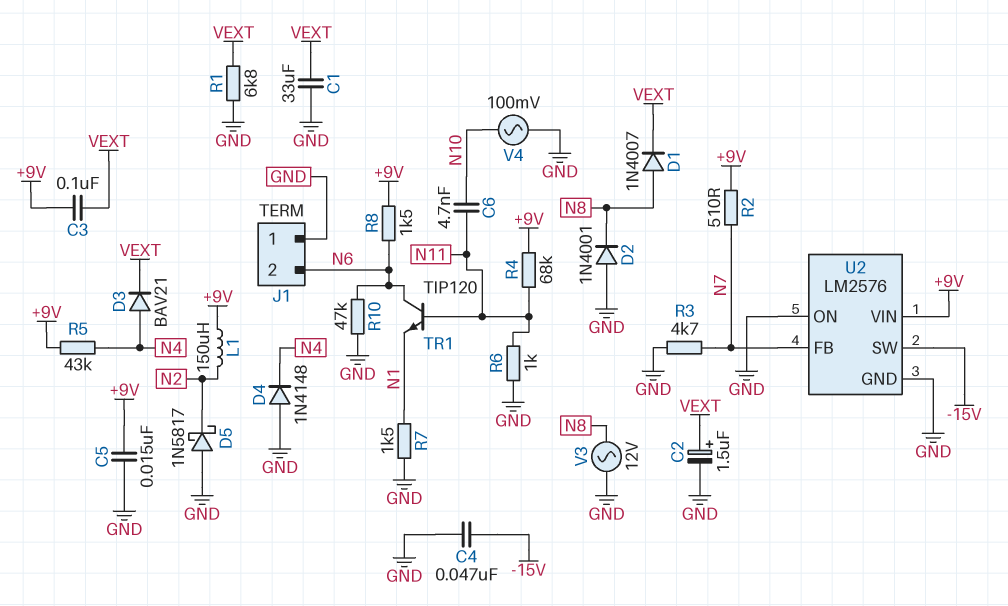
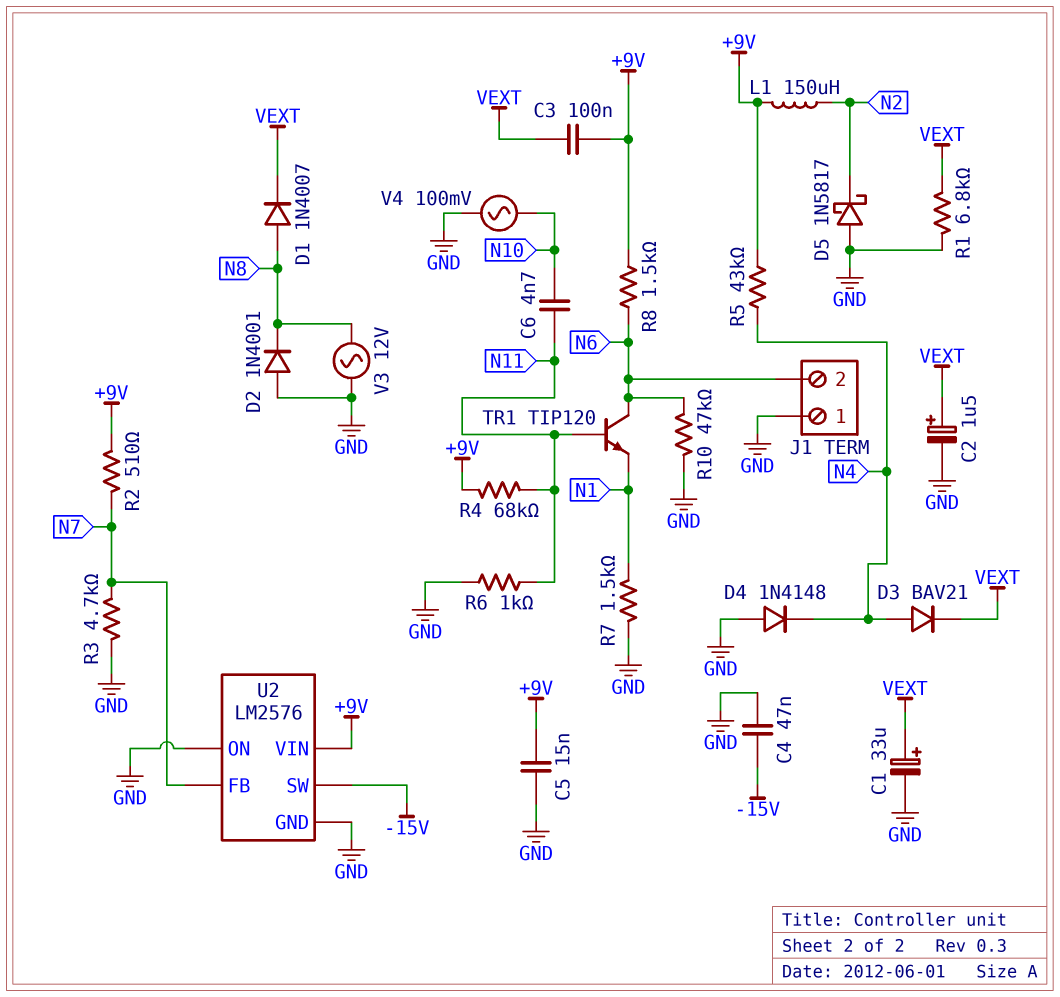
C1: 33uF (GND, VEXT) -> 33uF (plus VEXT, minus GND)

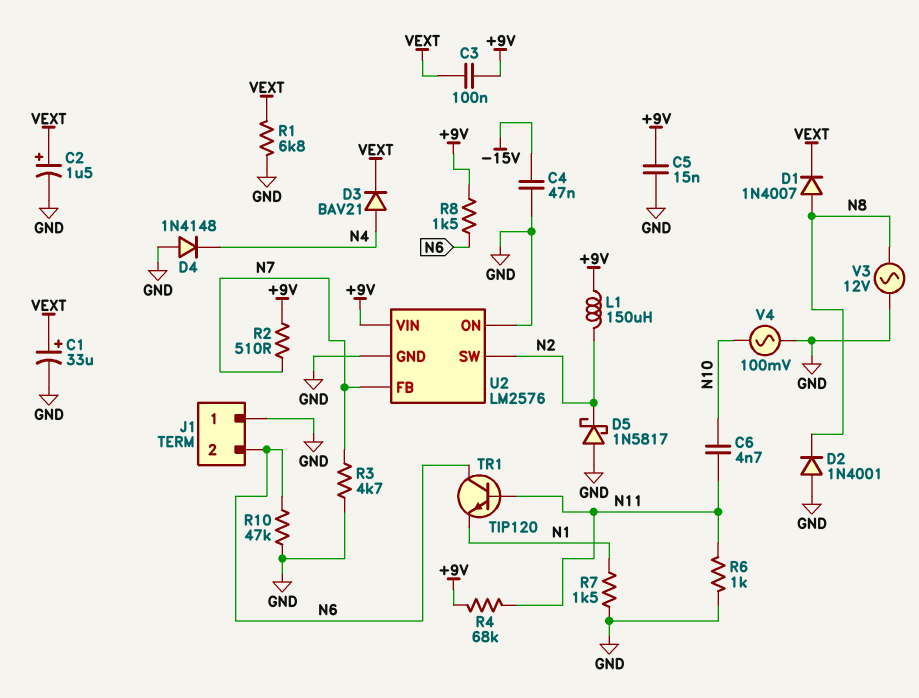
R5: 43k (+9V, N4) -> none
U2 pin SW: -15V -> N2

